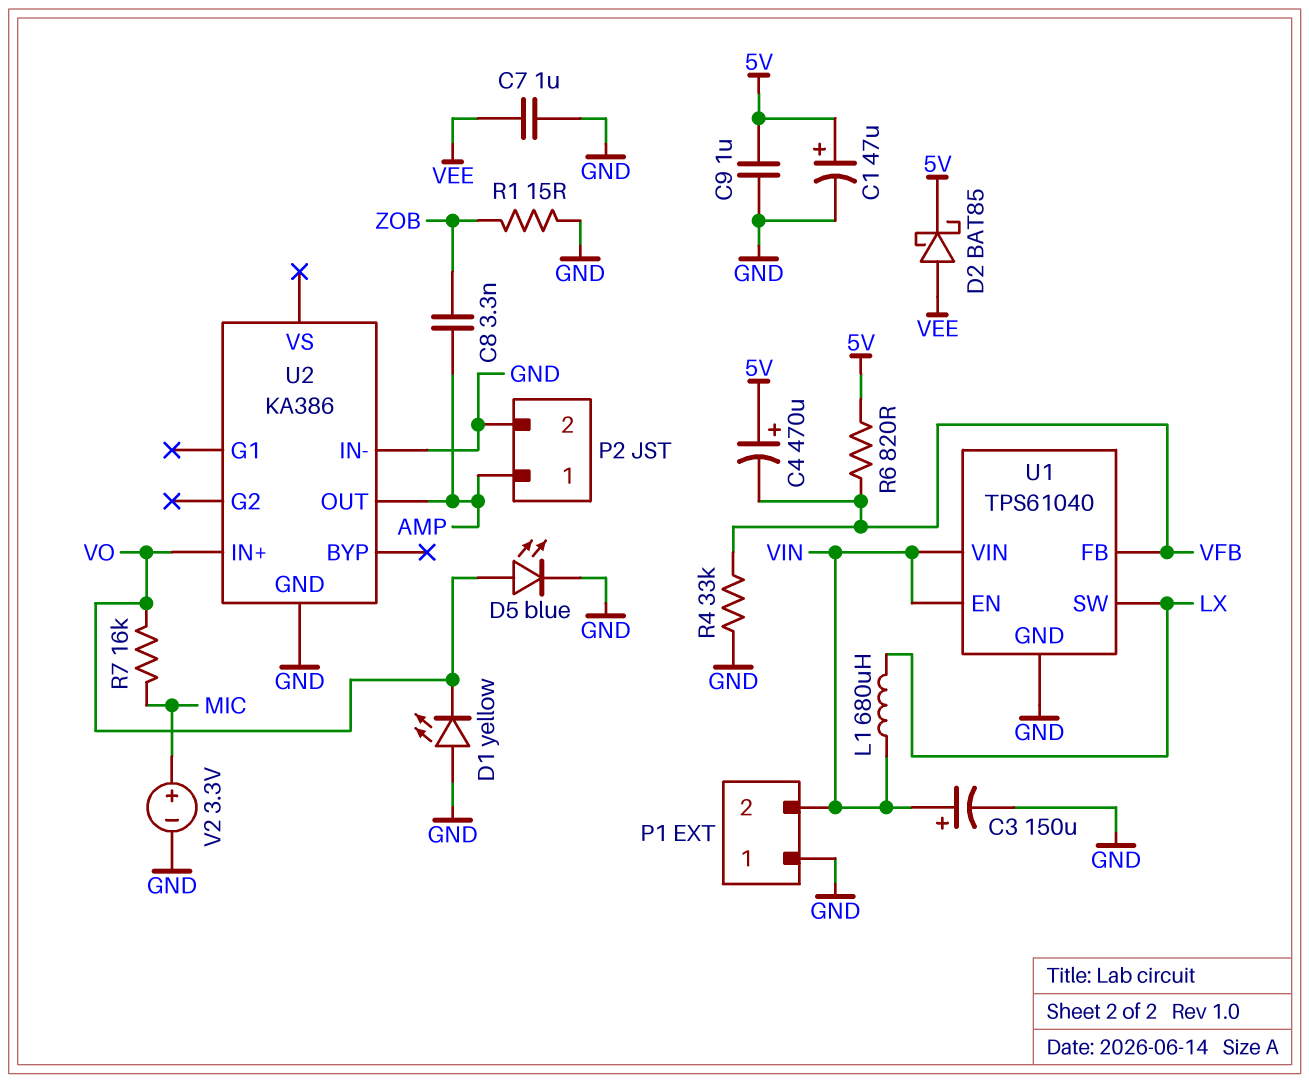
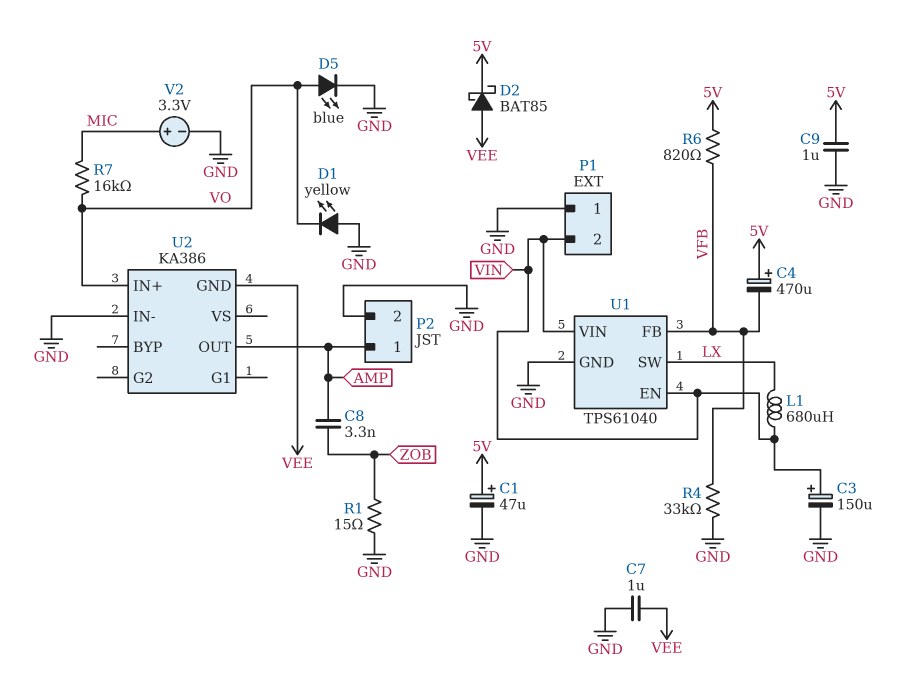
U2 pin GND: GND -> VEE

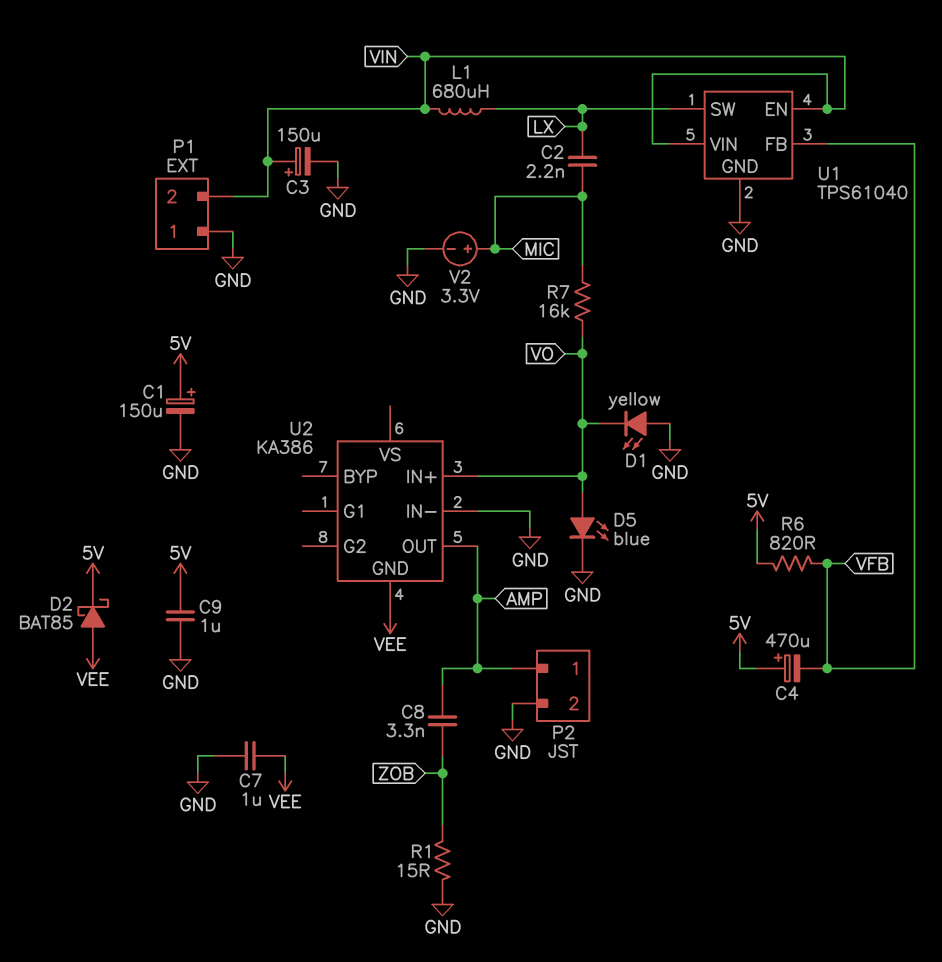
C1: 47uF (plus 5V, minus GND) -> 150uF (plus 5V, minus GND)
C2: none -> 2.2nF (LX, MIC)
R4: 33k (GND, VFB) -> none

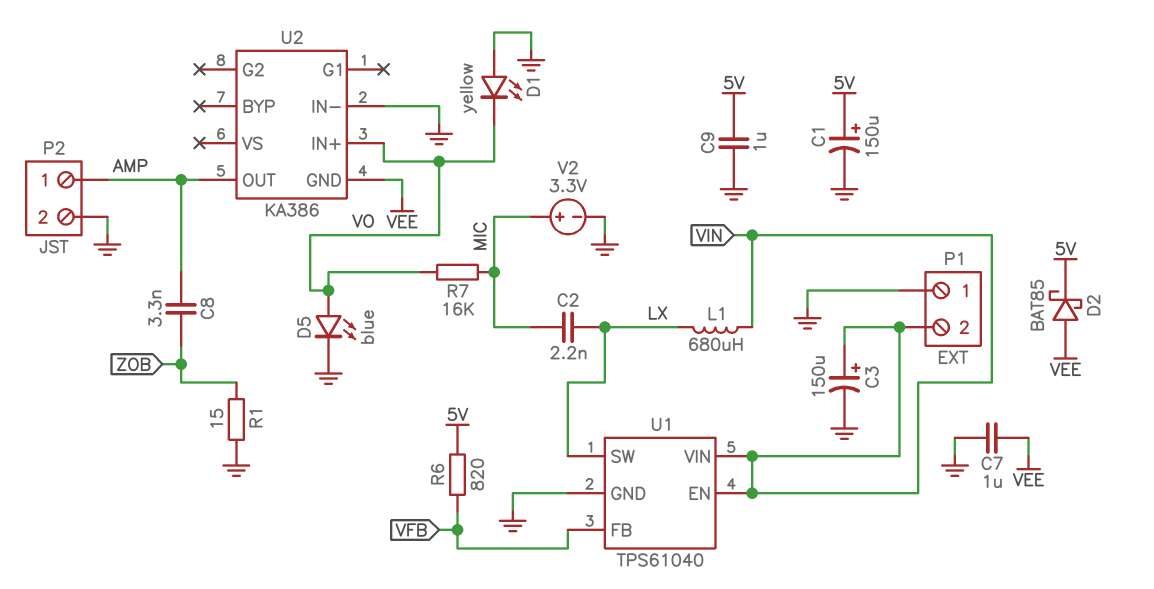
C4: 470uF (plus 5V, minus VFB) -> none

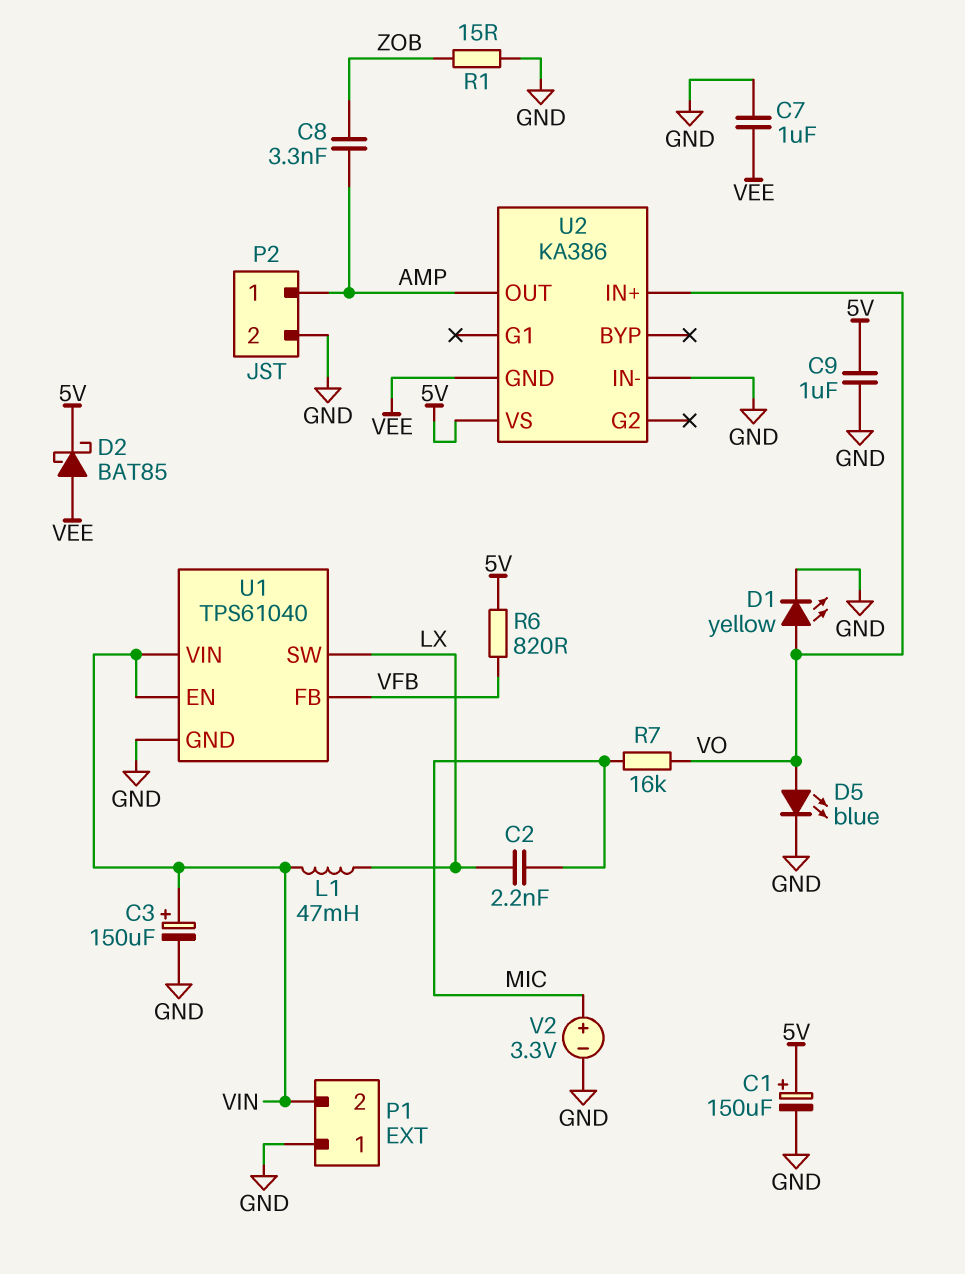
D1: LED yellow (A GND, K VO) -> LED yellow (A VO, K GND)
L1: 680uH (LX, VIN) -> 47mH (LX, VIN)
U2 pin VS: none -> 5V

